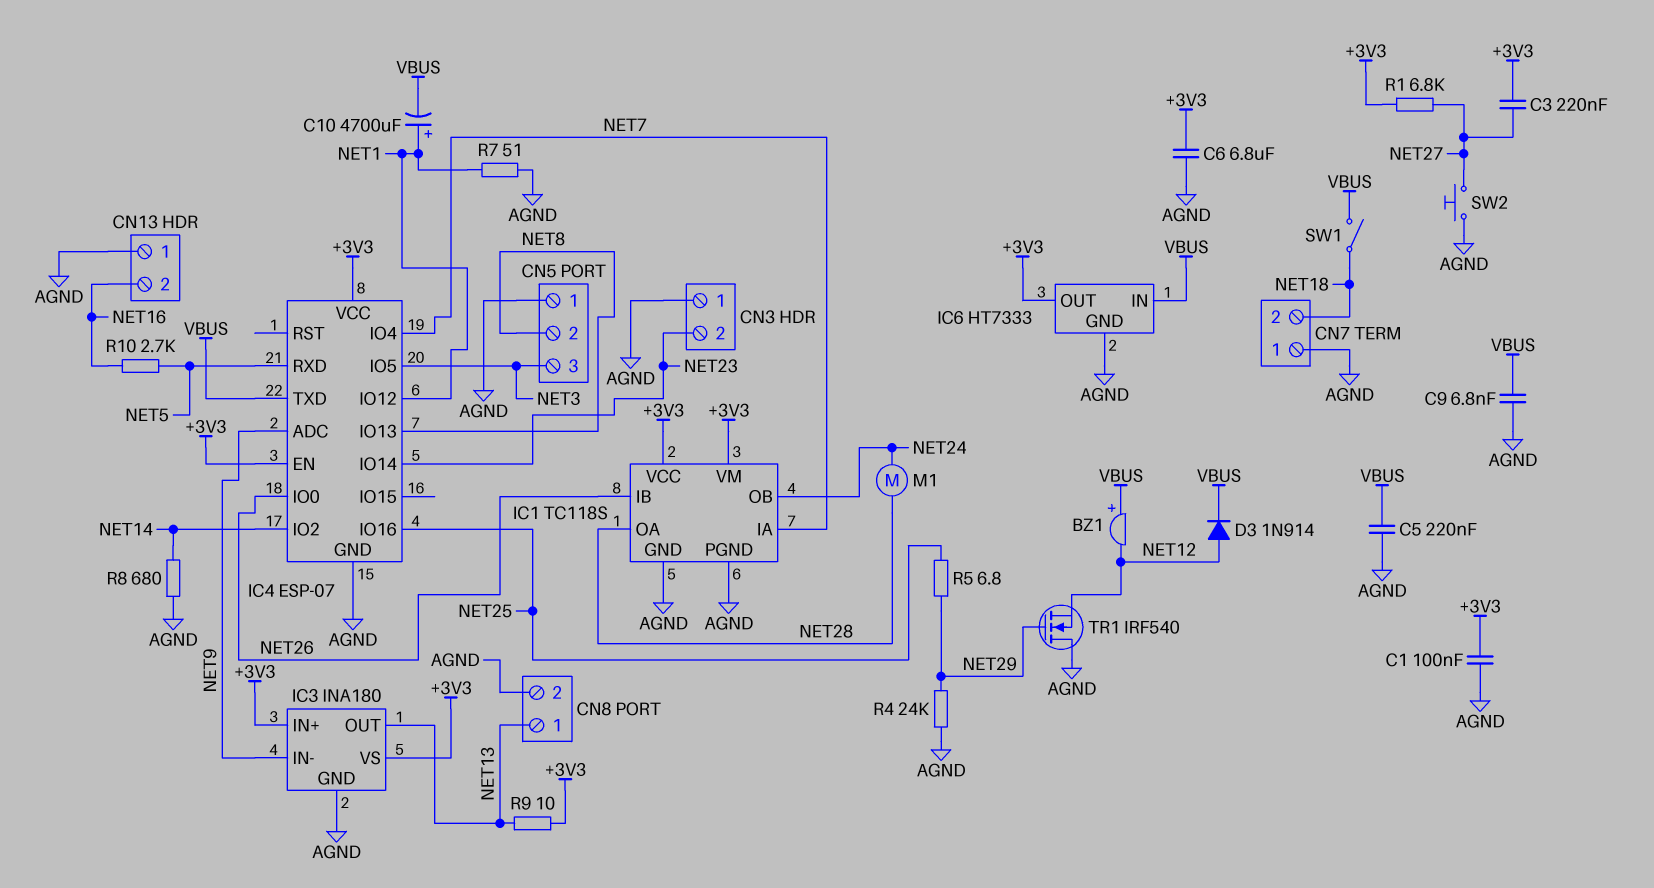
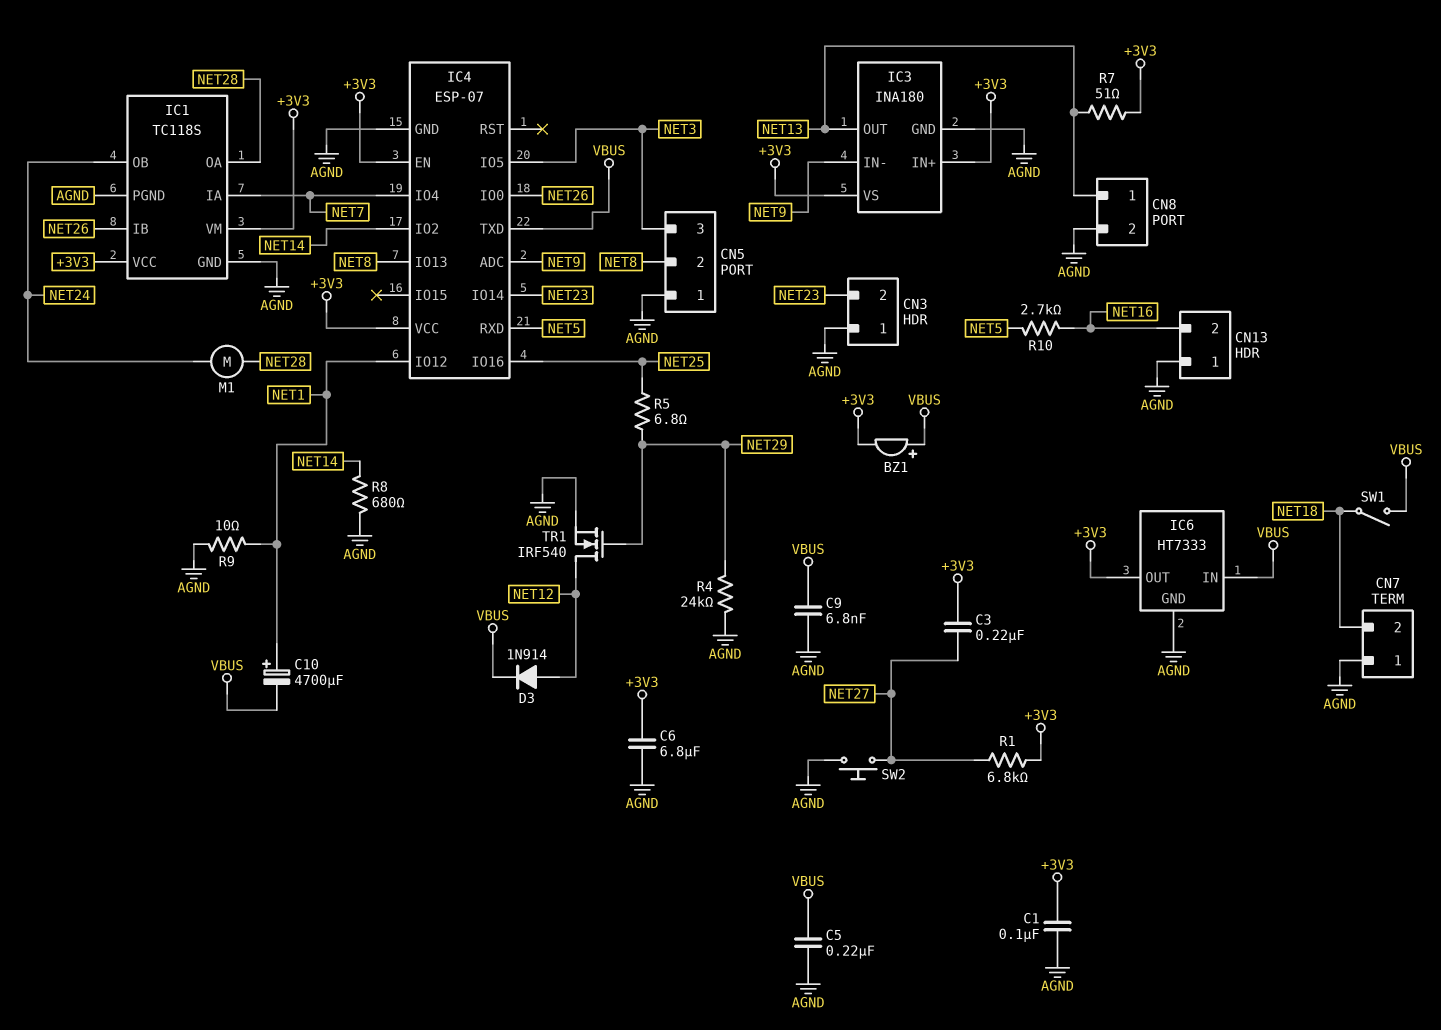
BZ1: buzzer (plus VBUS, minus NET12) -> buzzer (plus VBUS, minus +3V3)
R7: 51 (AGND, NET1) -> 51 (+3V3, NET13)
R9: 10 (+3V3, NET13) -> 10 (AGND, NET1)
TR1: NMOS IRF540 (G NET29, D AGND, S NET12) -> NMOS IRF540 (G NET29, D NET12, S AGND)

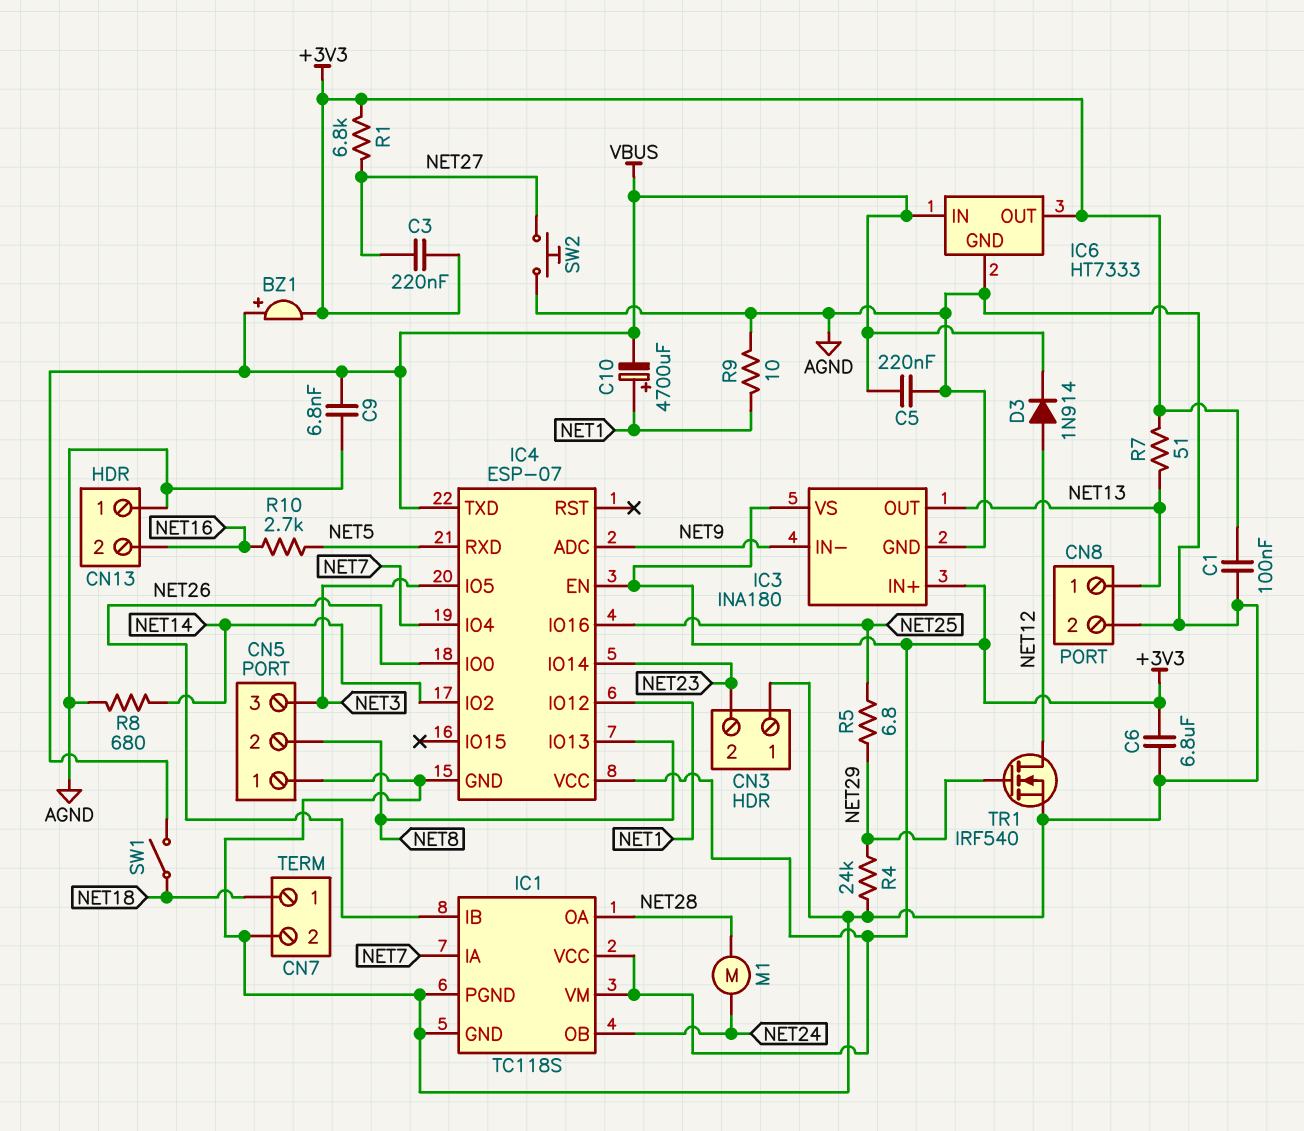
CN7 pin 1: AGND -> NET18
CN7 pin 2: NET18 -> AGND

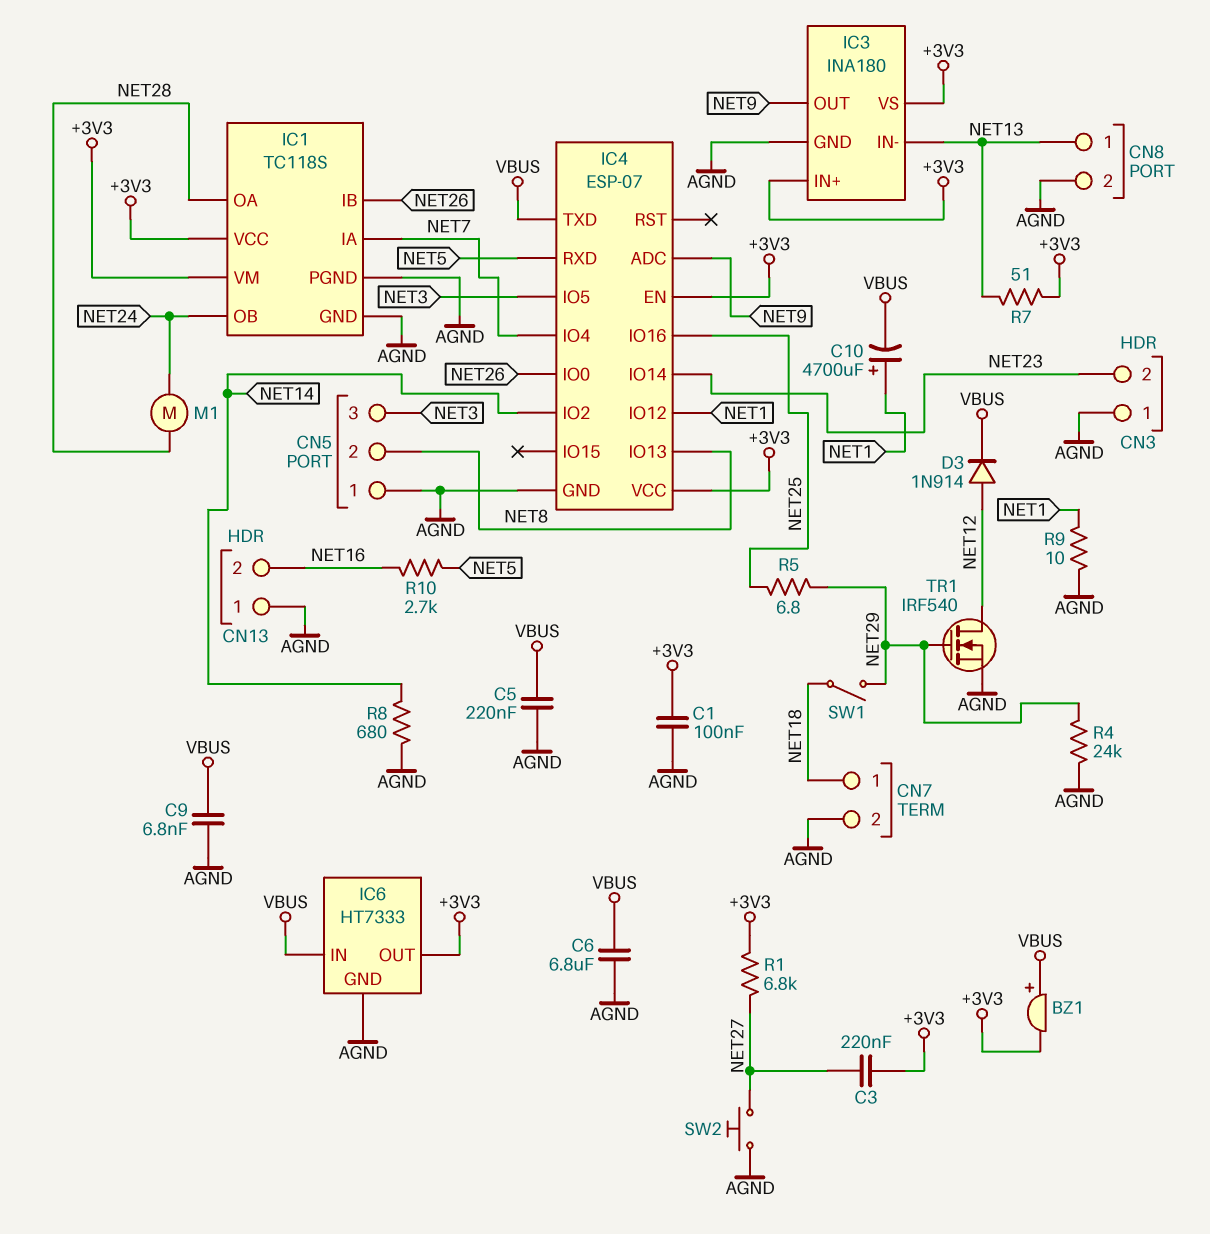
C6: 6.8uF (+3V3, AGND) -> 6.8uF (AGND, VBUS)
IC3 pin IN-: NET9 -> NET13
IC3 pin OUT: NET13 -> NET9
SW1: switch (NET18, VBUS) -> switch (NET18, NET29)

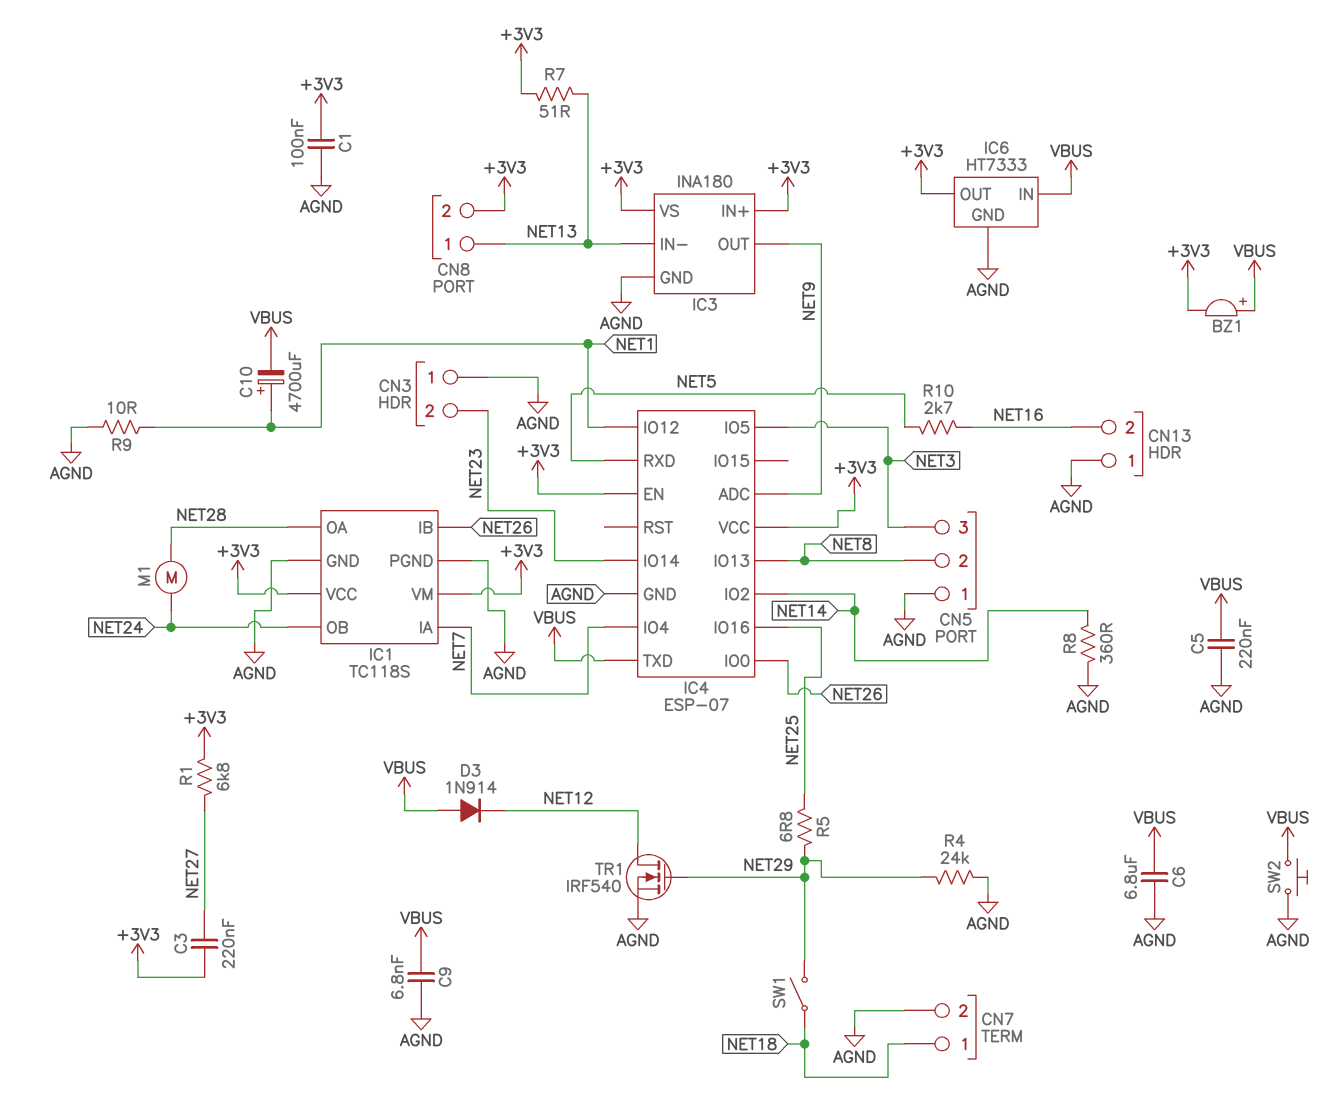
CN8 pin 2: AGND -> +3V3
D3: diode 1N914 (A NET12, K VBUS) -> diode 1N914 (A VBUS, K NET12)
R8: 680 (AGND, NET14) -> 360 (AGND, NET14)
SW2: button (AGND, NET27) -> button (AGND, VBUS)

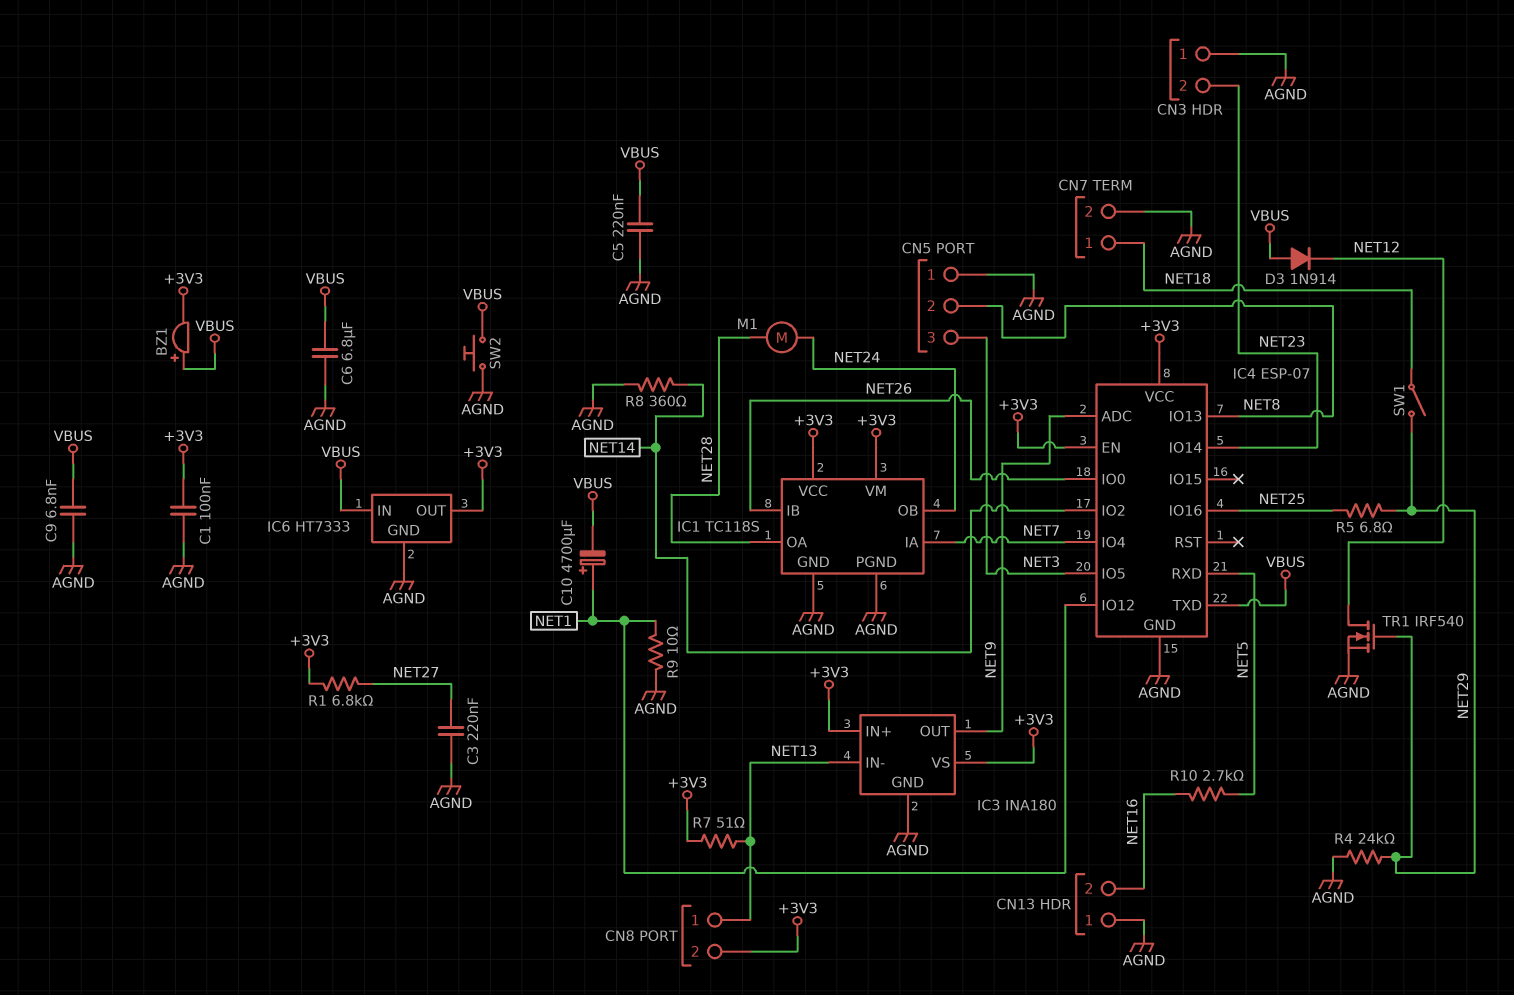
C3: 220nF (+3V3, NET27) -> 220nF (AGND, NET27)

